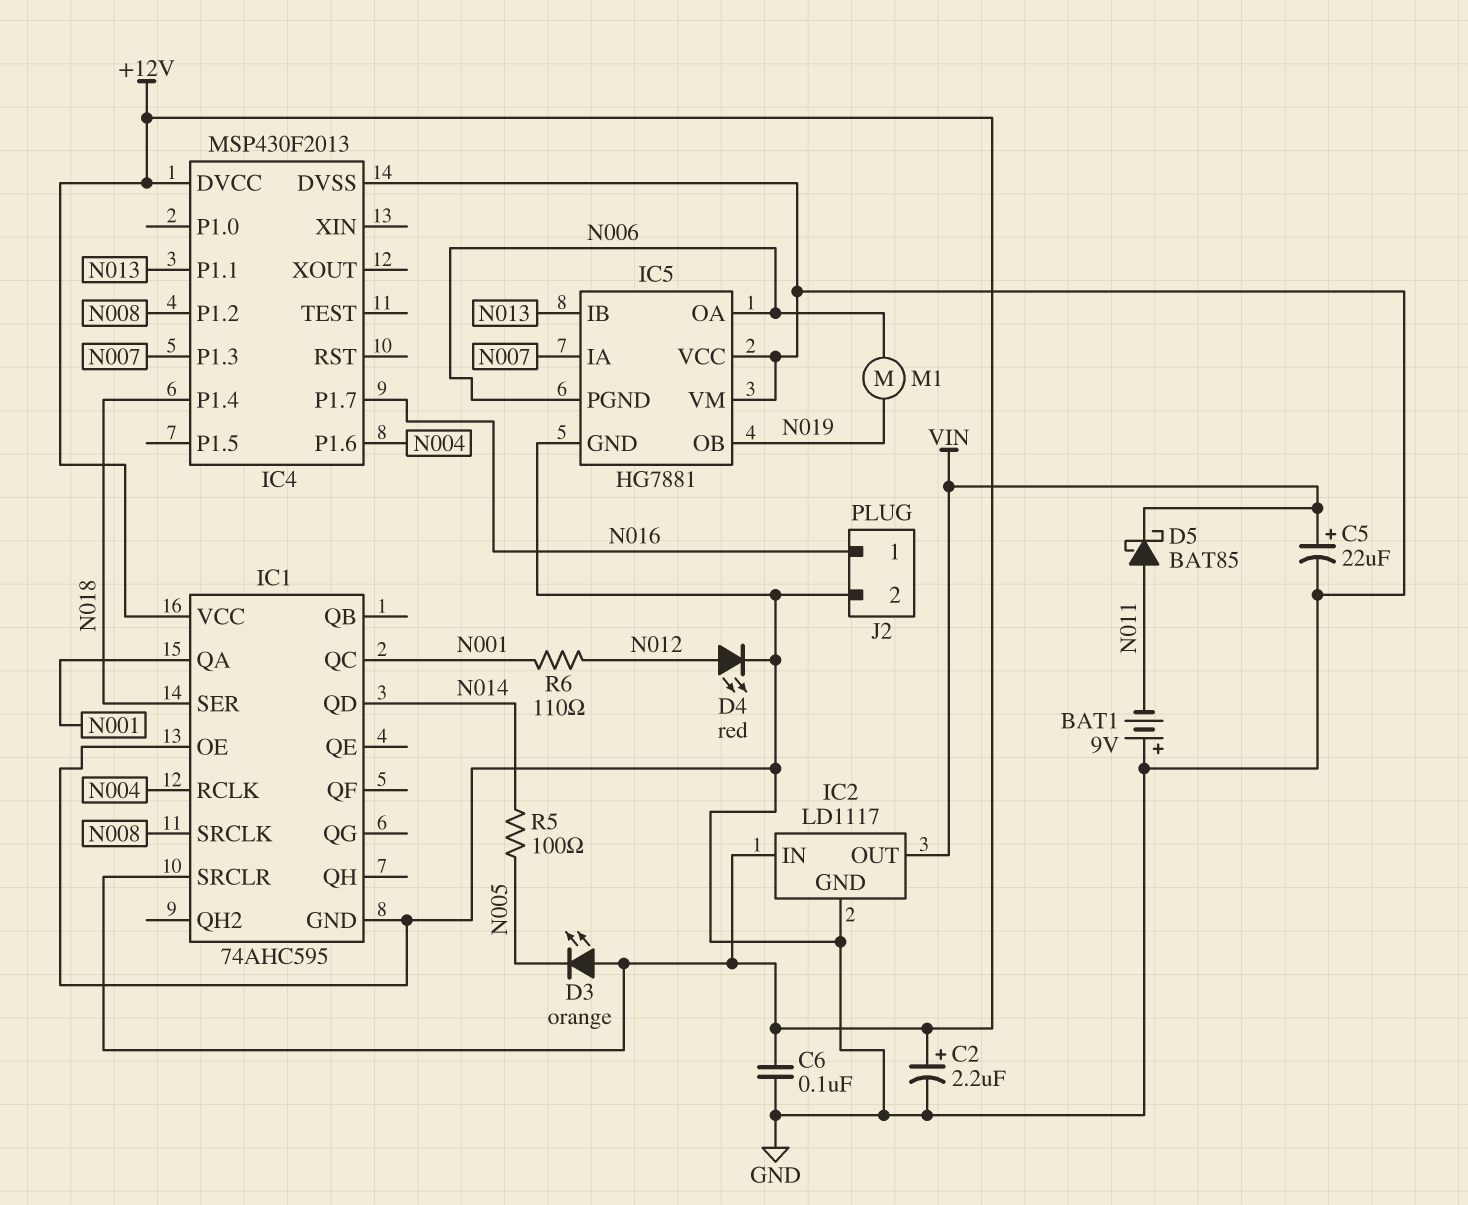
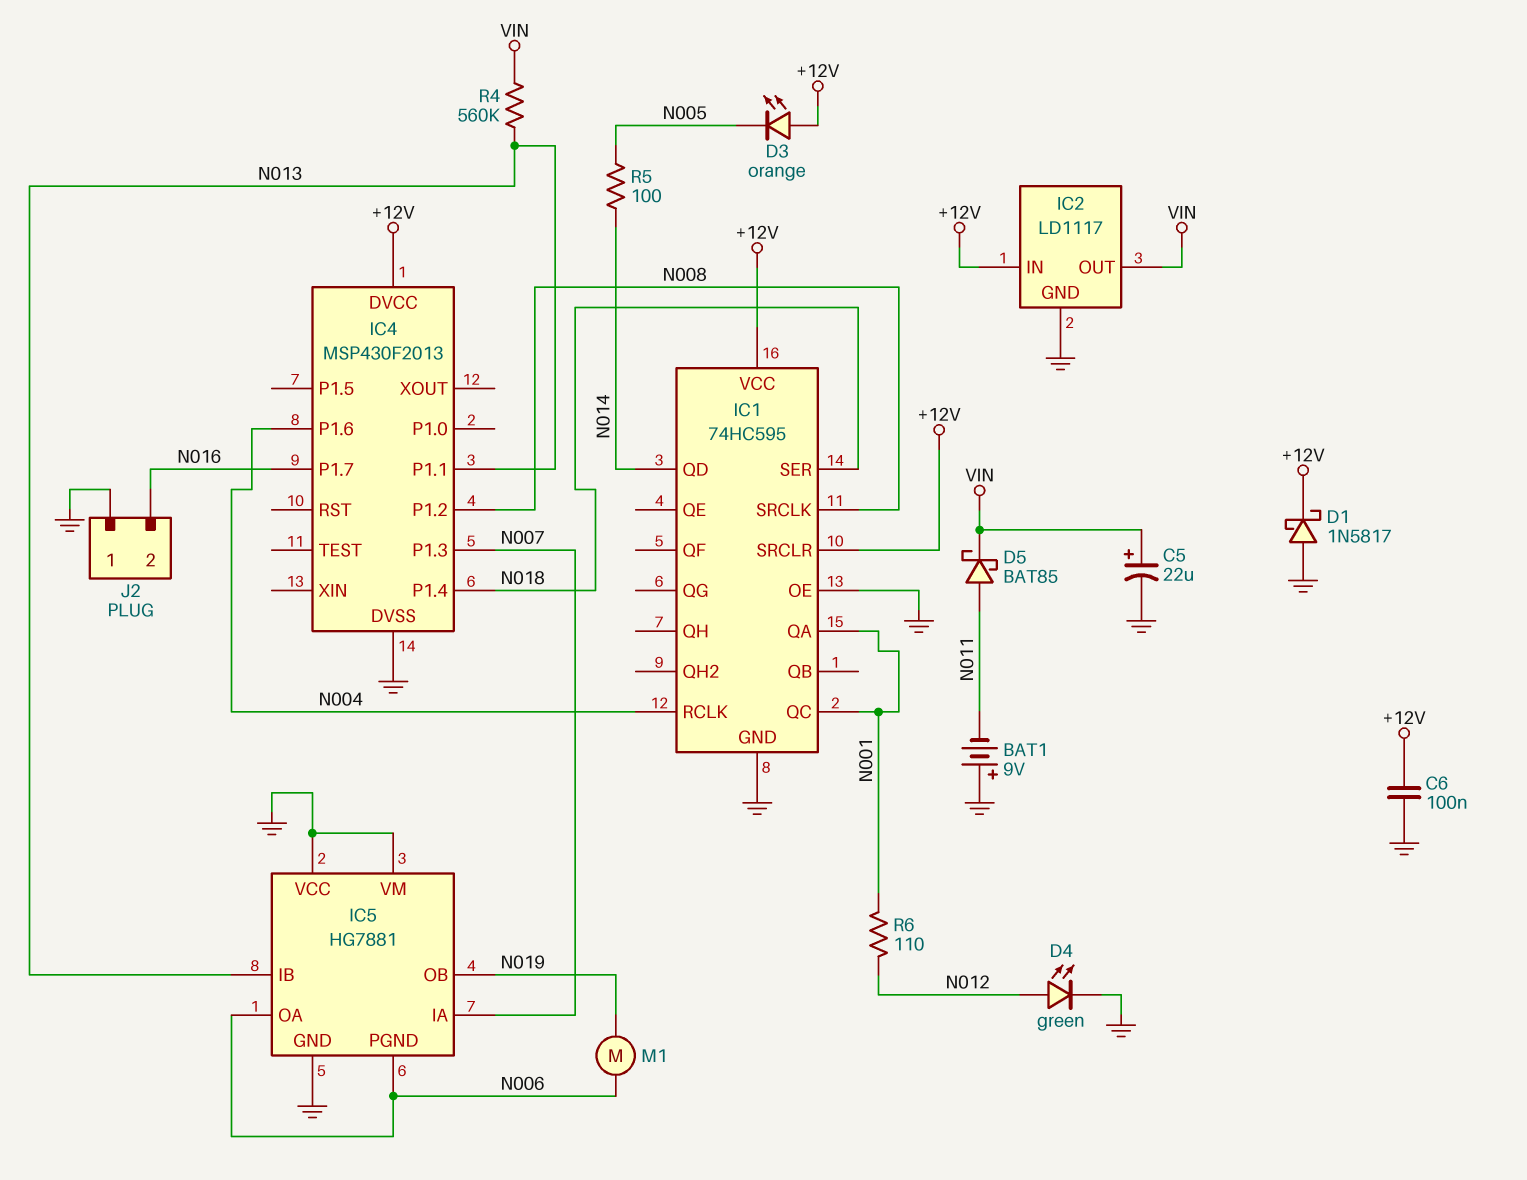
C2: 2.2uF (plus +12V, minus GND) -> none
D1: none -> schottky 1N5817 (A GND, K +12V)
D4: LED red (A N012, K GND) -> LED green (A N012, K GND)
IC1: 74AHC595 -> 74HC595
J2 pin 1: N016 -> GND
J2 pin 2: GND -> N016
R4: none -> 560k (N013, VIN)

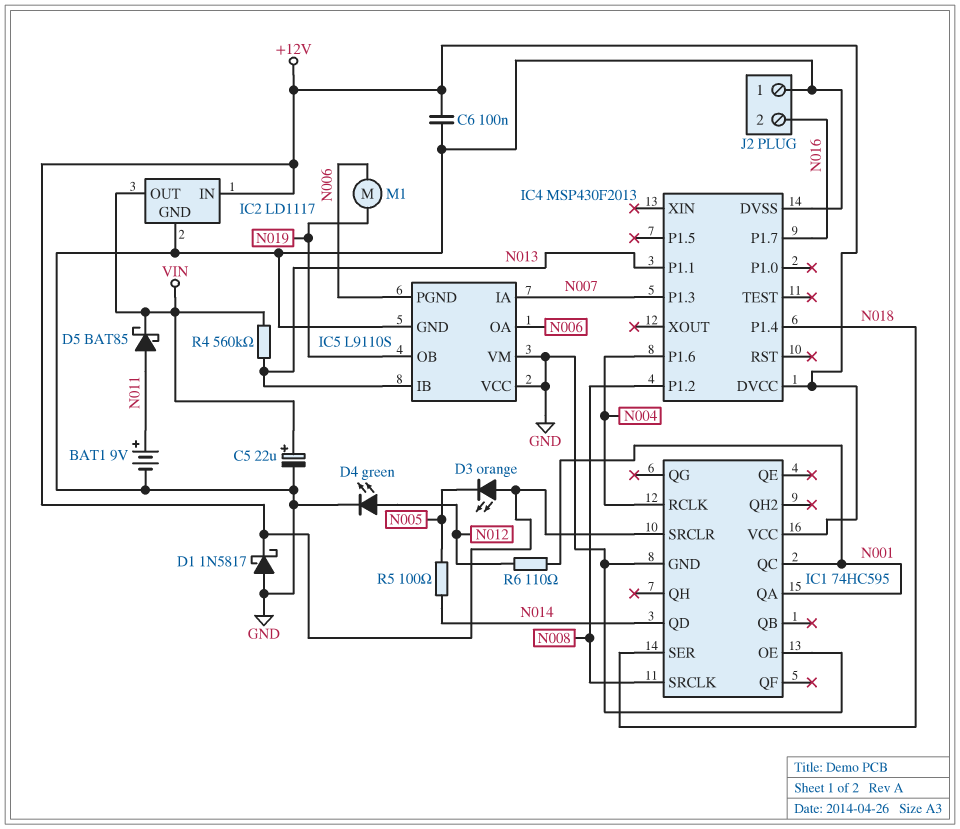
BAT1: 9V (plus GND, minus N011) -> 9V (plus N011, minus GND)
IC5: HG7881 -> L9110S

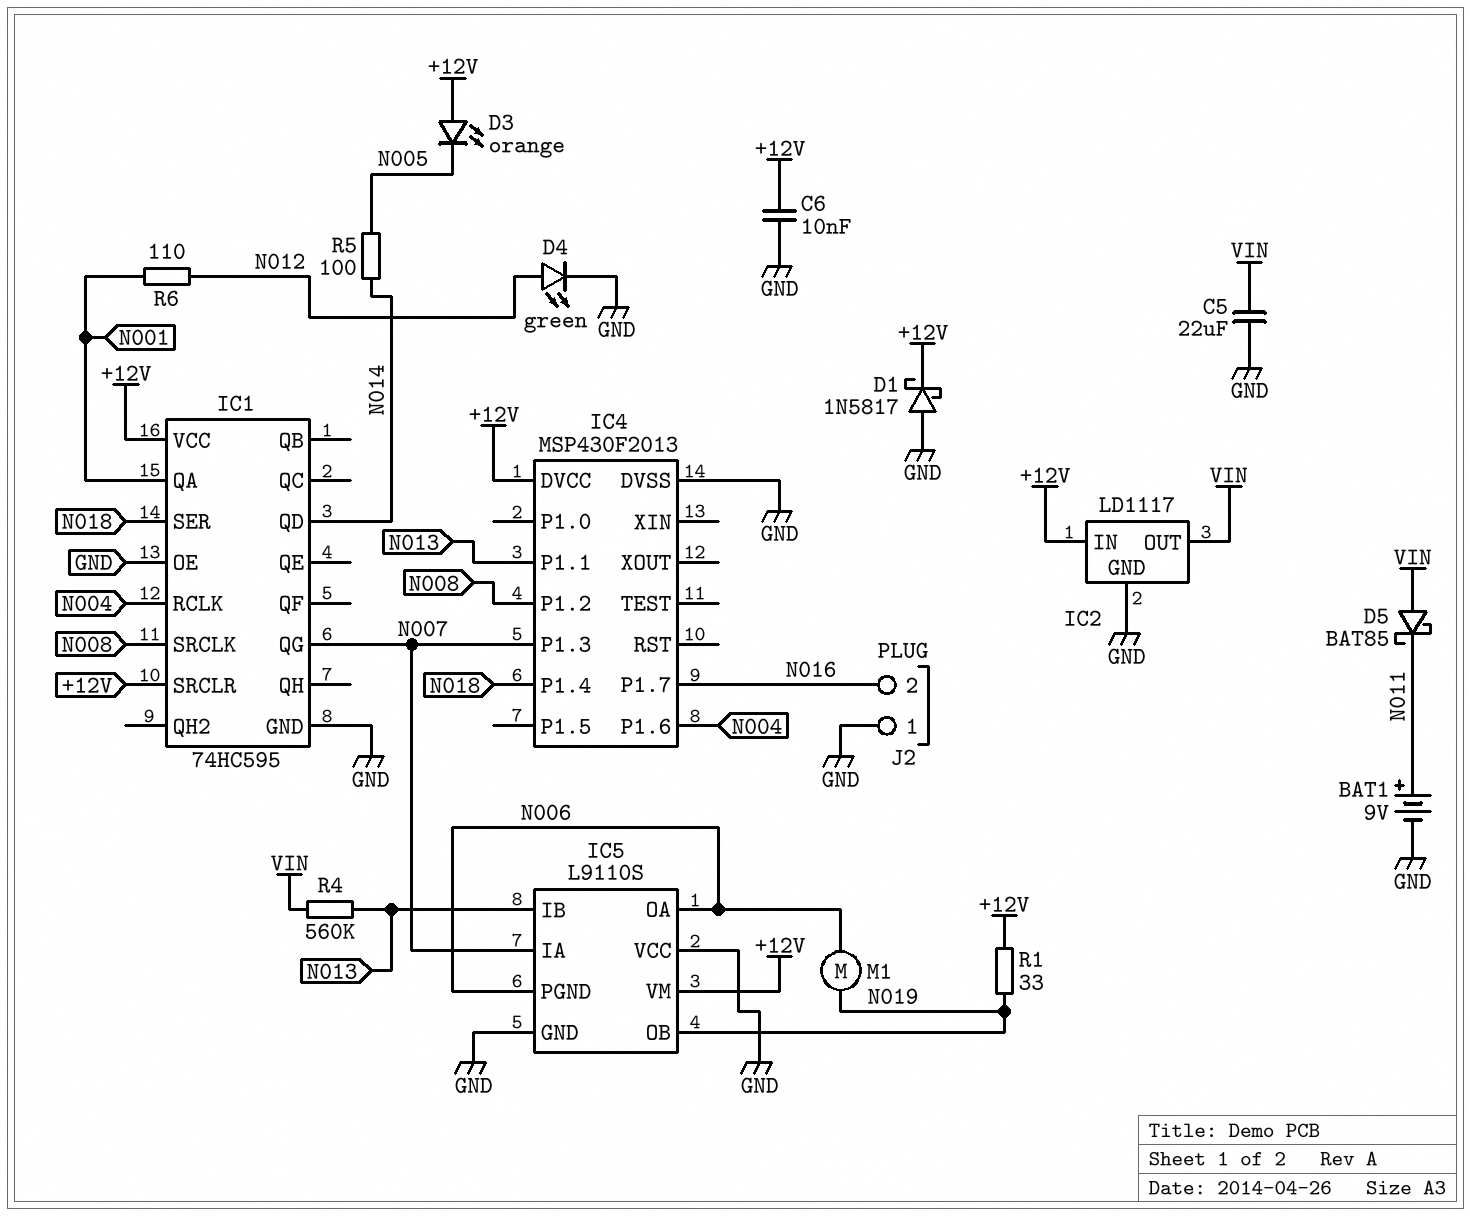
C5: 22uF (plus VIN, minus GND) -> 22uF (GND, VIN)
C6: 100nF (+12V, GND) -> 10nF (+12V, GND)
D5: schottky BAT85 (A N011, K VIN) -> schottky BAT85 (A VIN, K N011)
IC1 pin QC: N001 -> none
IC1 pin QG: none -> N007
IC5 pin VM: GND -> +12V
R1: none -> 33 (+12V, N019)

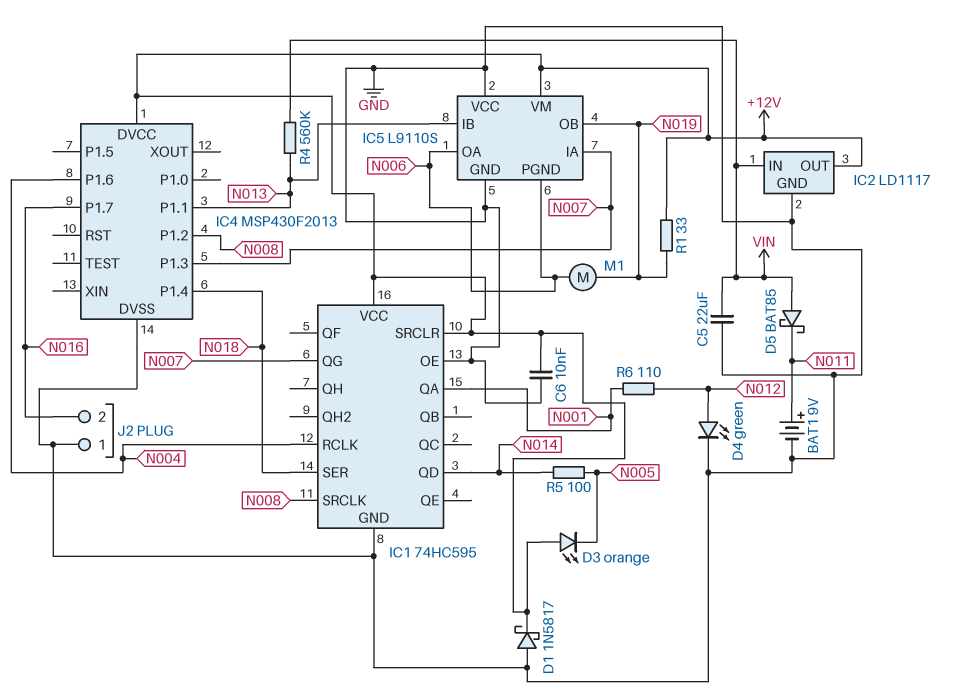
IC2 pin IN: +12V -> VIN
IC2 pin OUT: VIN -> +12V

